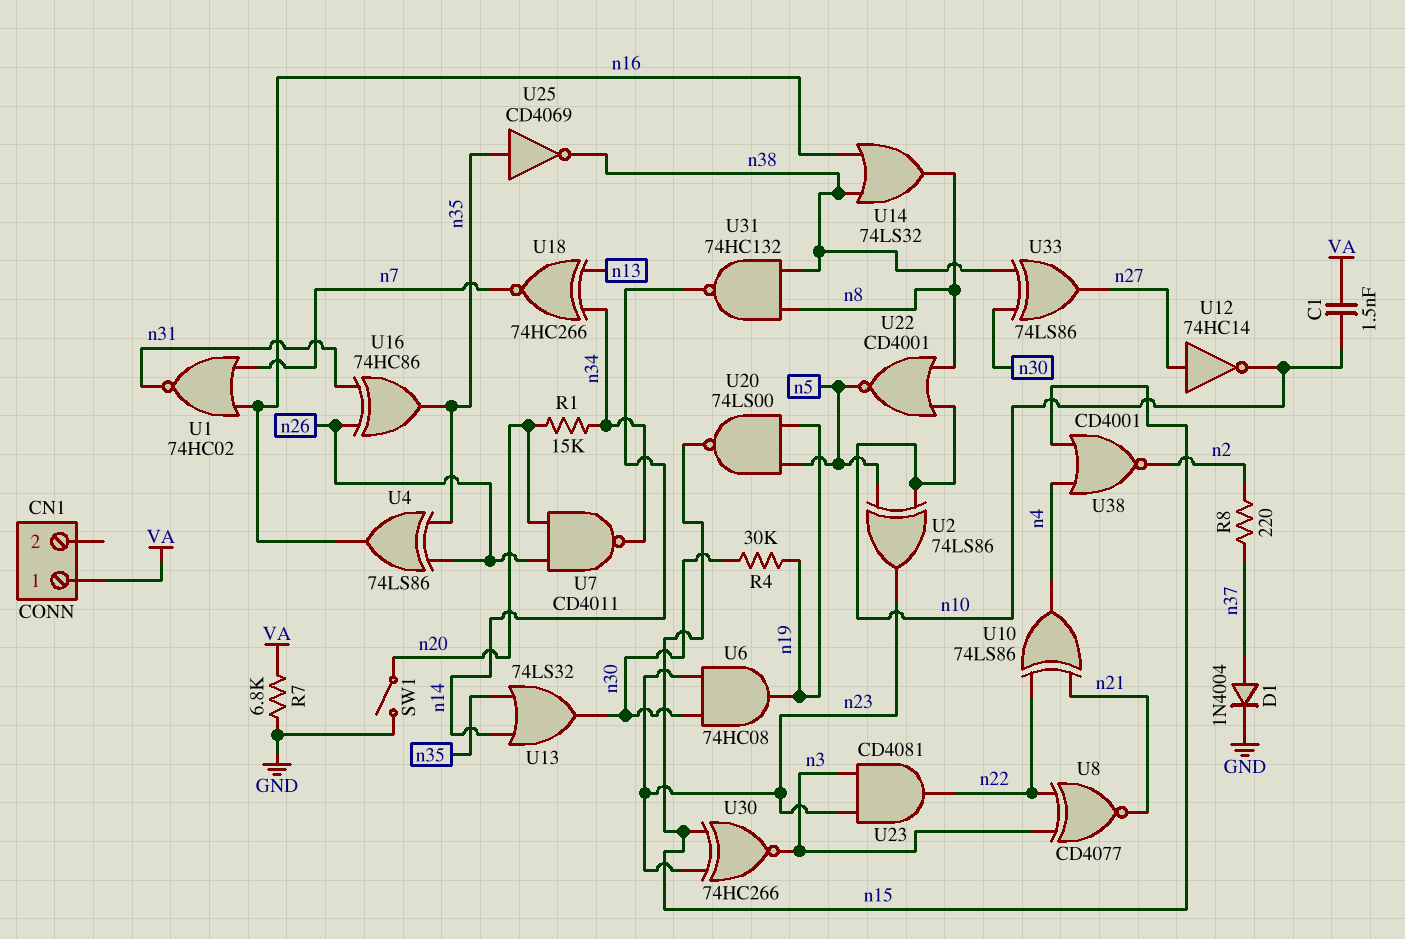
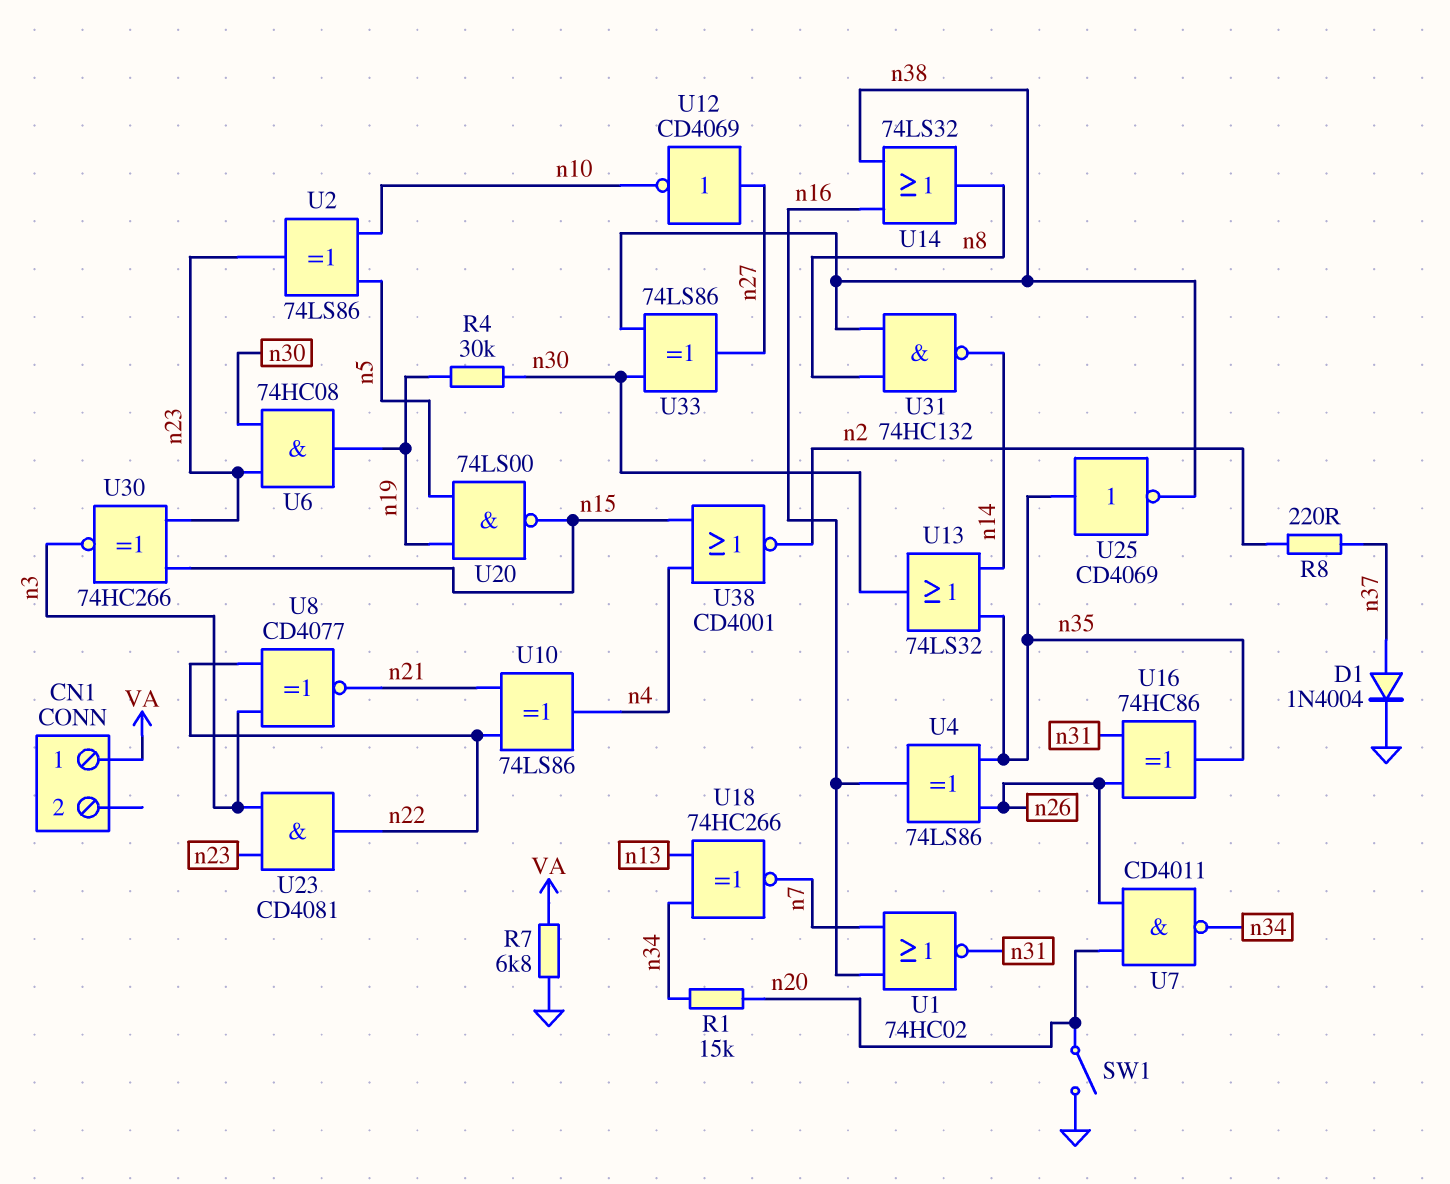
C1: 1.5nF (VA, n10) -> none
U12: NOT 74HC14 (in n27, out n10) -> NOT CD4069 (in n27, out n10)
U22: NOR CD4001 (in n8, in n10, out n5) -> none

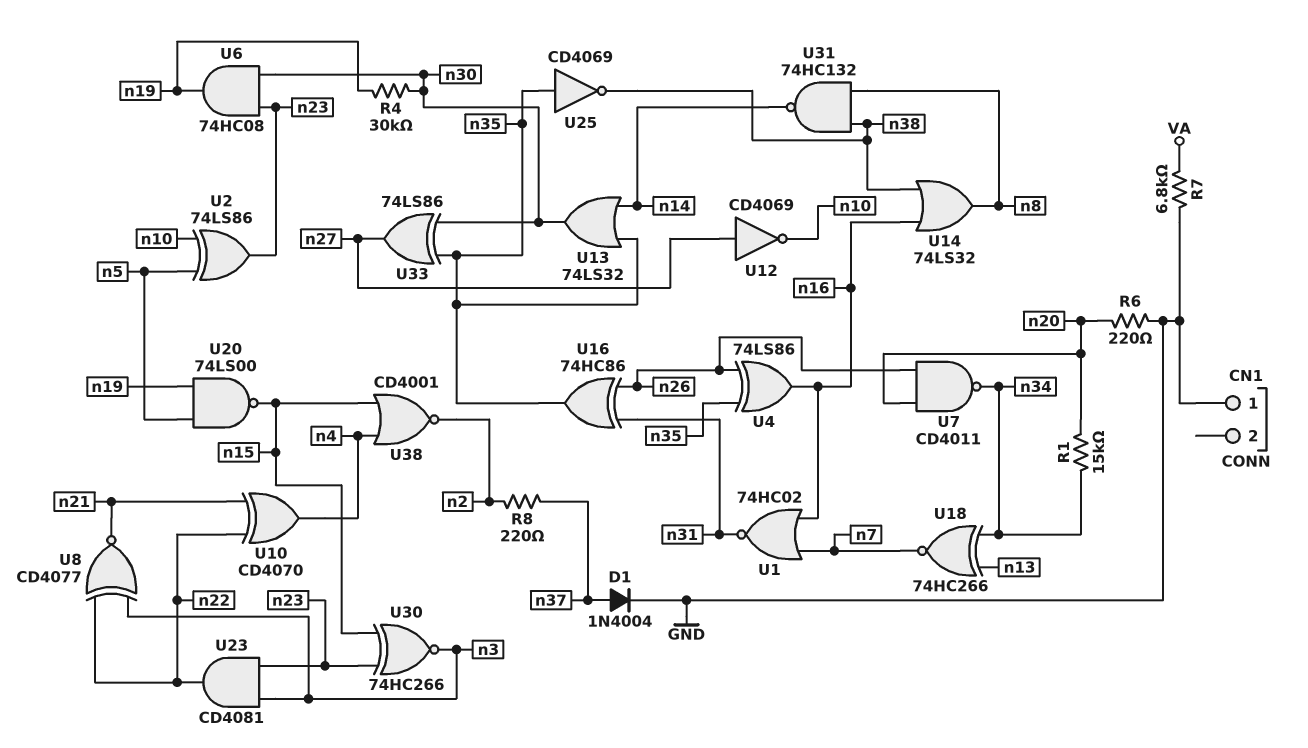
CN1 pin 1: VA -> GND
R6: none -> 220 (GND, n20)
SW1: switch (GND, n20) -> none
U10: XOR 74LS86 (in n21, in n22, out n4) -> XOR CD4070 (in n21, in n22, out n4)
U33: XOR 74LS86 (in n30, in n38, out n27) -> XOR 74LS86 (in n30, in n35, out n27)

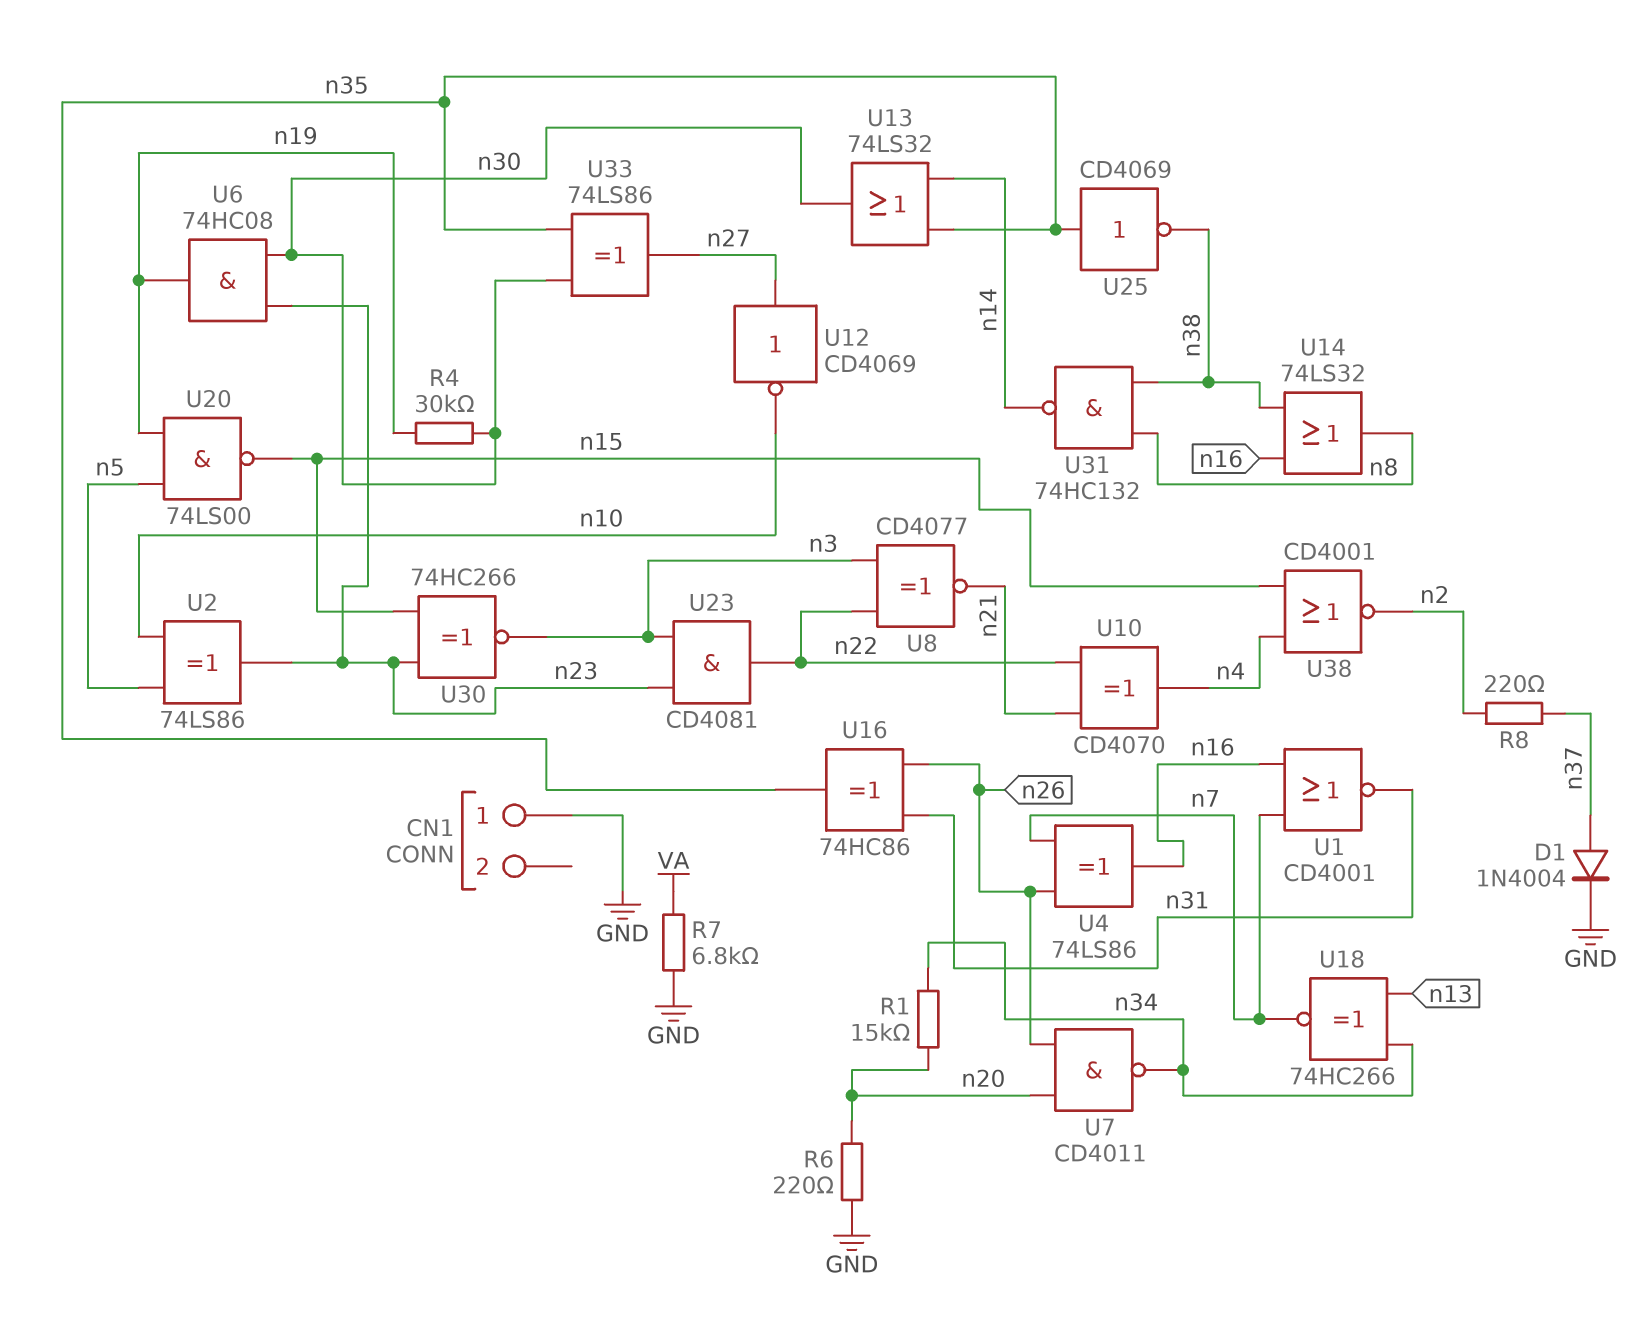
U1: NOR 74HC02 (in n7, in n16, out n31) -> NOR CD4001 (in n7, in n16, out n31)
U4: XOR 74LS86 (in n26, in n35, out n16) -> XOR 74LS86 (in n7, in n26, out n16)

